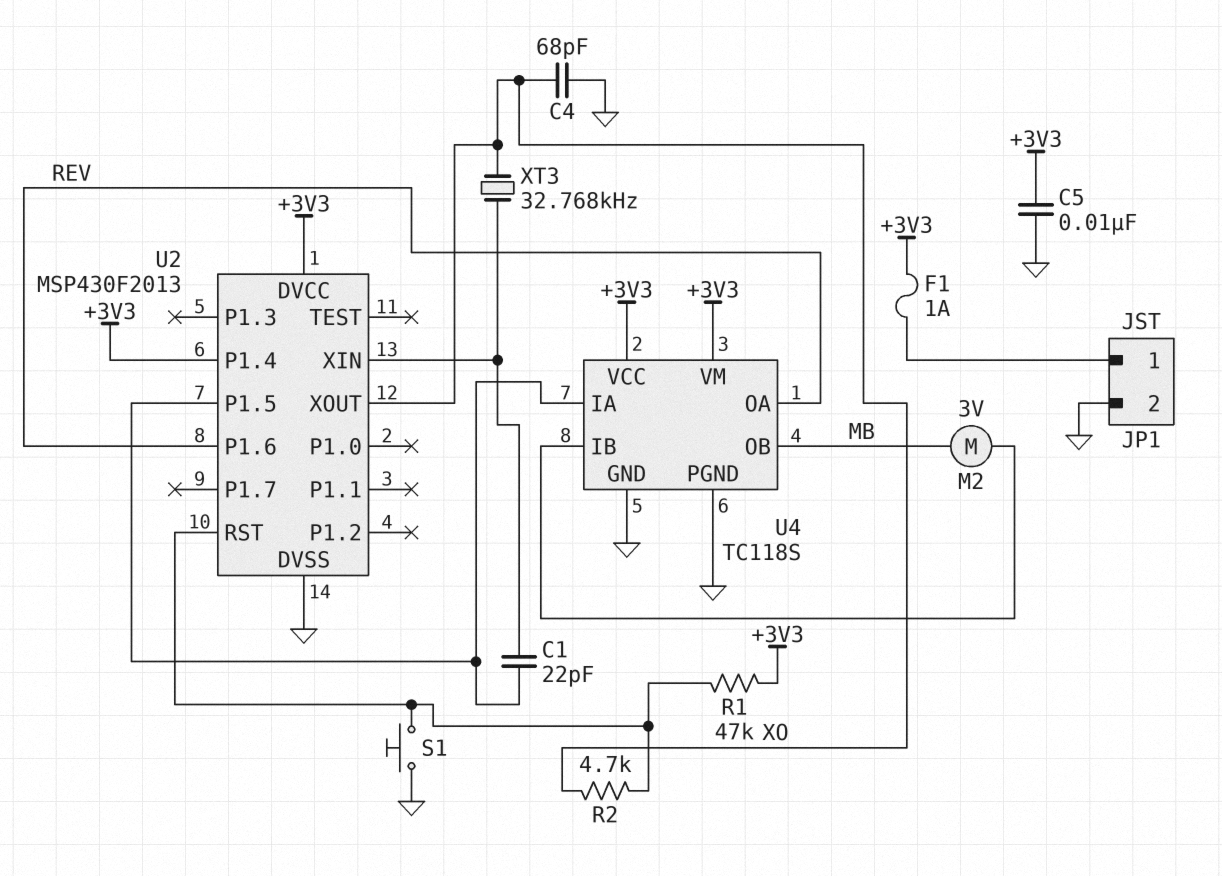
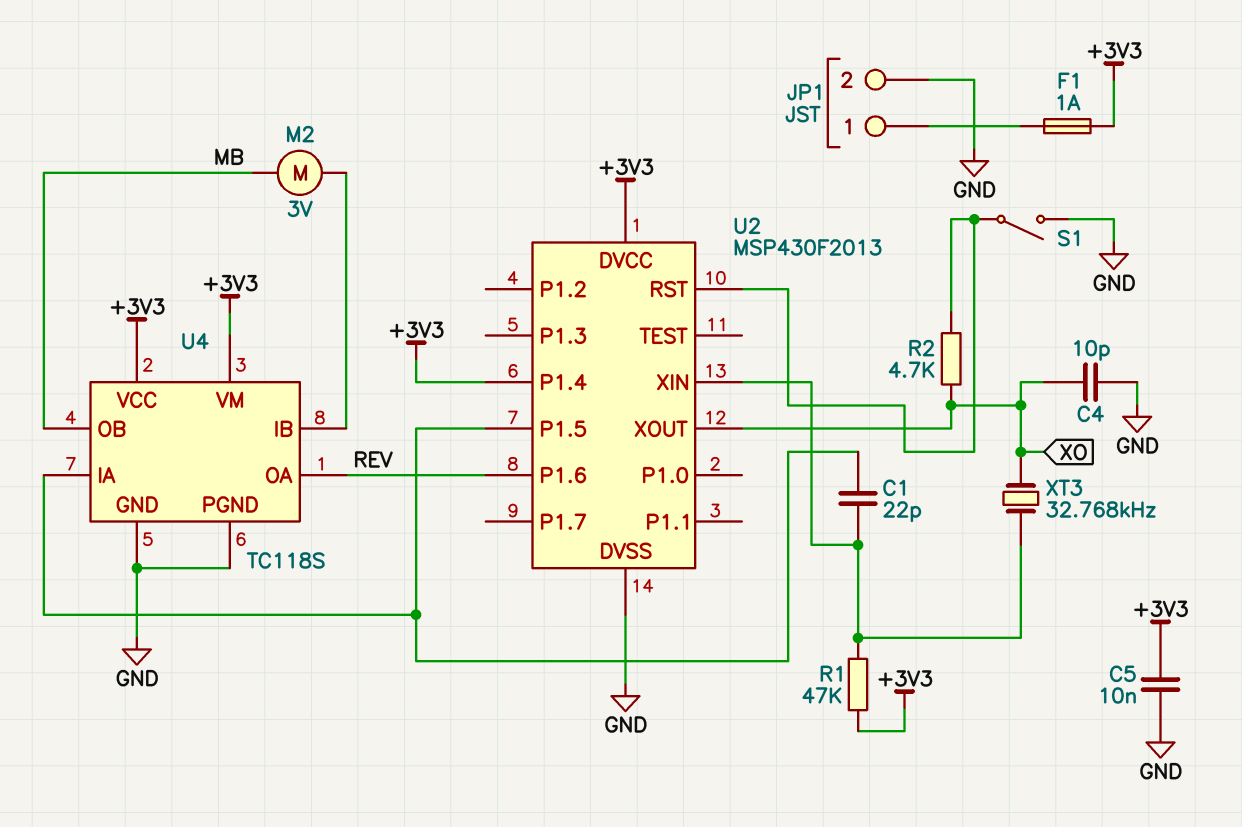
C4: 68pF (GND, XO) -> 10pF (GND, XO)
R1: 47k (+3V3, U2/RST) -> 47k (+3V3, U2/XIN)
S1: button (GND, U2/RST) -> switch (GND, U2/RST)

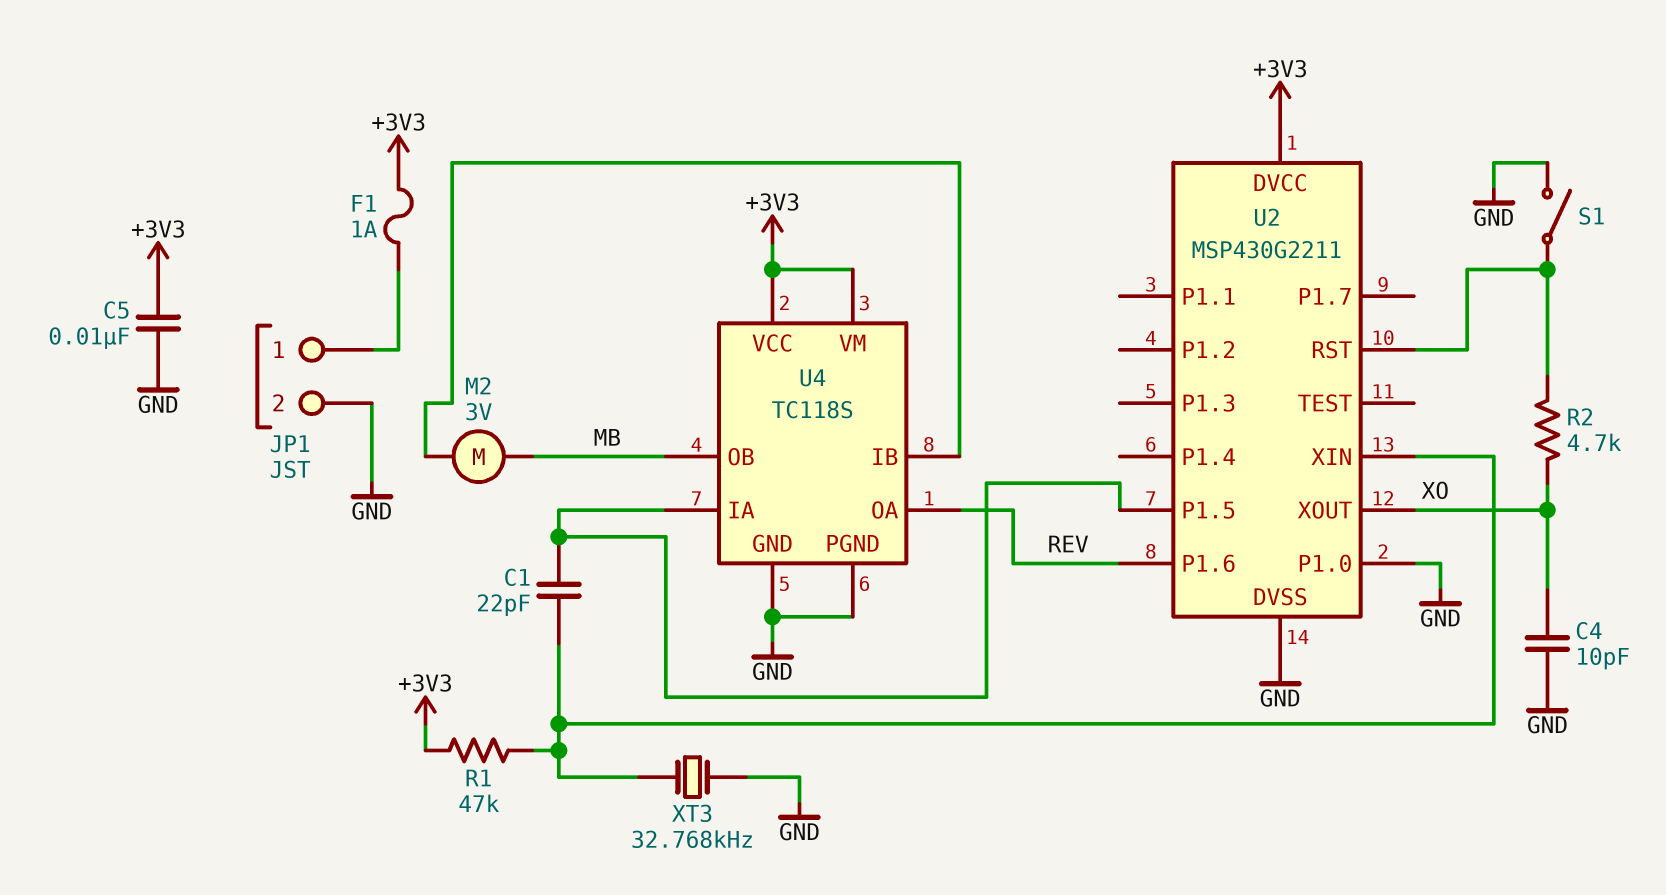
U2: MSP430F2013 -> MSP430G2211
U2 pin P1.0: none -> GND
U2 pin P1.4: +3V3 -> none
XT3: 32.768kHz (U2/XIN, XO) -> 32.768kHz (GND, U2/XIN)

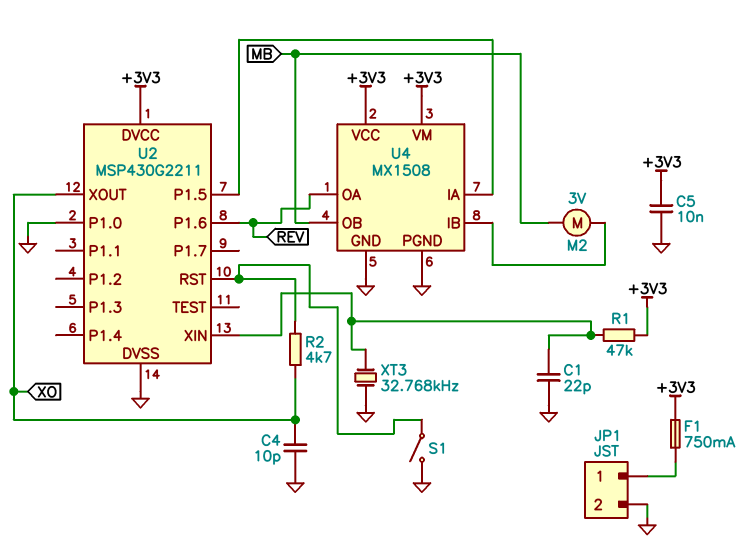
C1: 22pF (U2/P1.5, U2/XIN) -> 22pF (GND, U2/XIN)
F1: 1A (+3V3, JP1/1) -> 750mA (+3V3, JP1/1)
U4: TC118S -> MX1508

